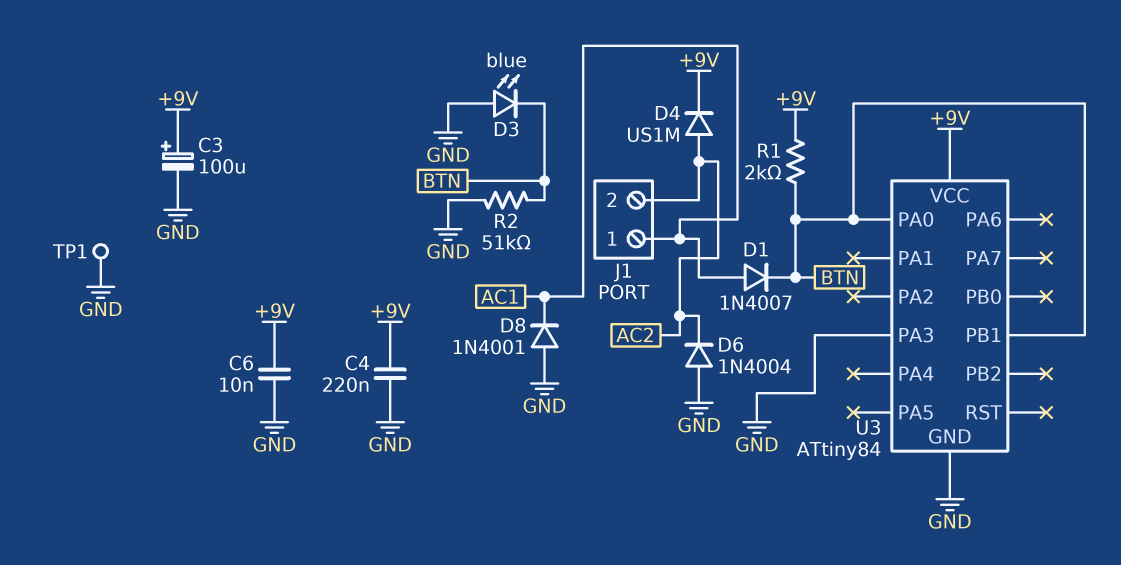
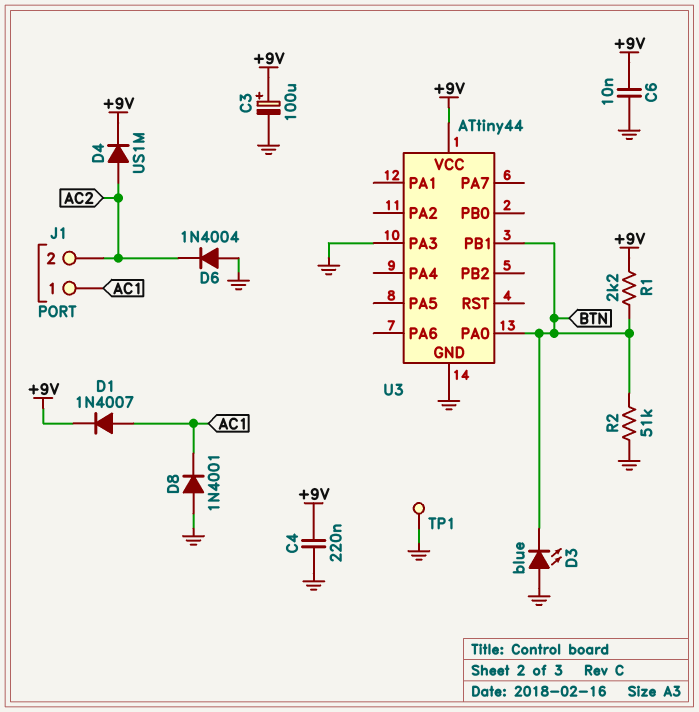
D1: diode 1N4007 (A AC1, K BTN) -> diode 1N4007 (A AC1, K +9V)
R1: 2k (+9V, BTN) -> 2.2k (+9V, BTN)
U3: ATtiny84 -> ATtiny44

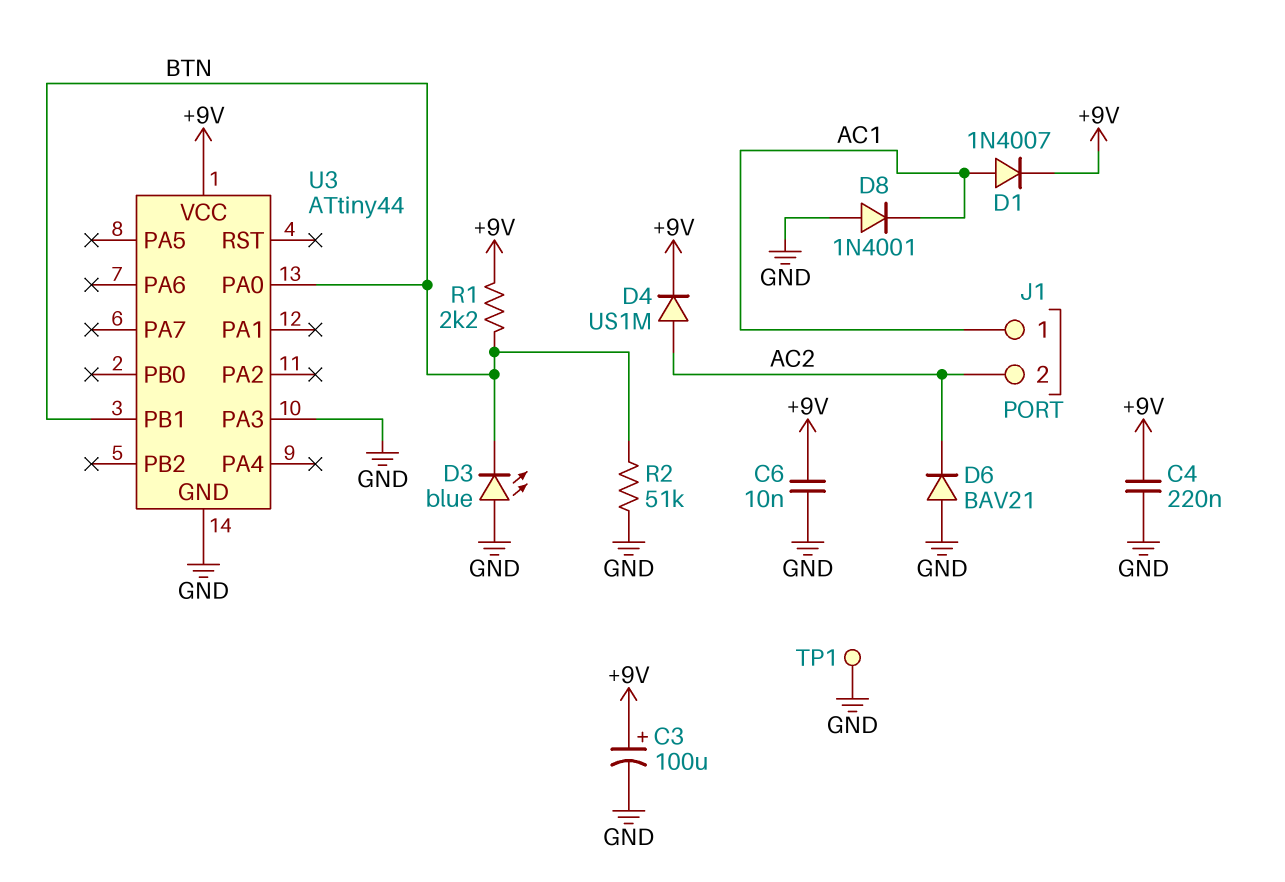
D6: diode 1N4004 (A GND, K AC2) -> diode BAV21 (A GND, K AC2)

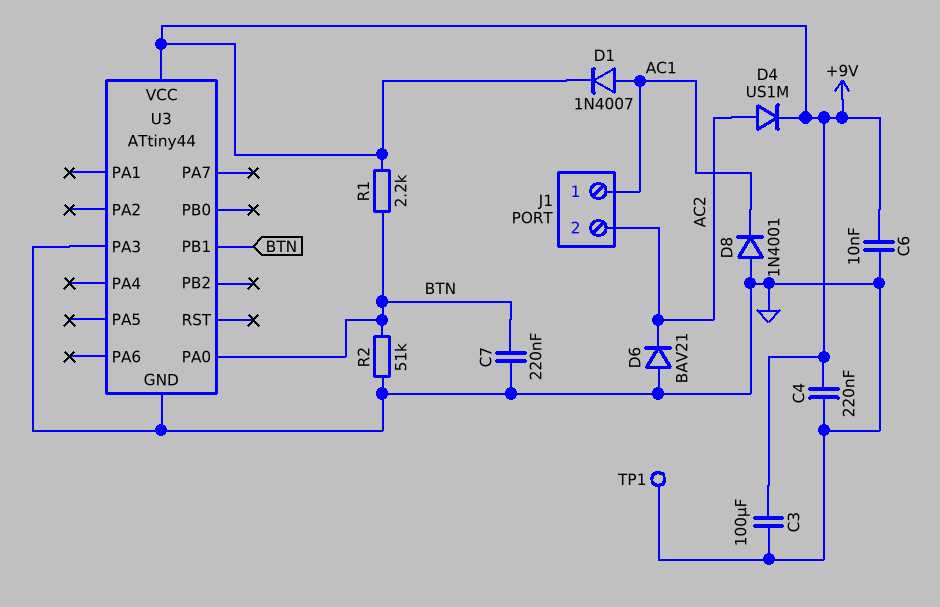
C3: 100uF (plus +9V, minus GND) -> 100uF (+9V, GND)
C7: none -> 220nF (BTN, GND)
D3: LED blue (A GND, K BTN) -> none

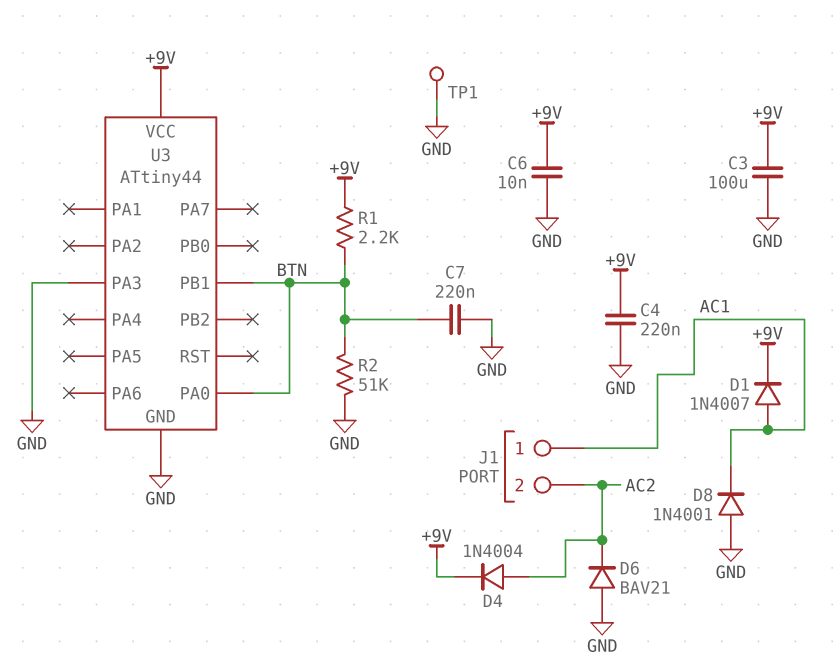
D4: diode US1M (A AC2, K +9V) -> diode 1N4004 (A AC2, K +9V)

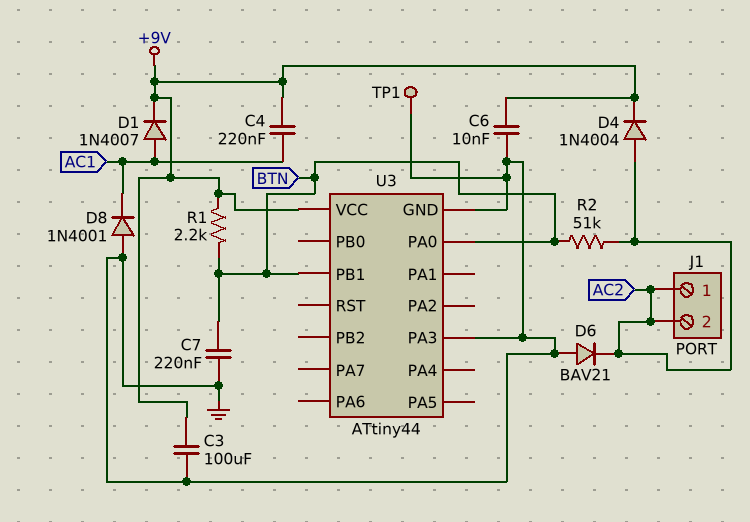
C4: 220nF (+9V, GND) -> 220nF (+9V, AC1)
J1 pin 1: AC1 -> AC2
R2: 51k (BTN, GND) -> 51k (AC2, BTN)

